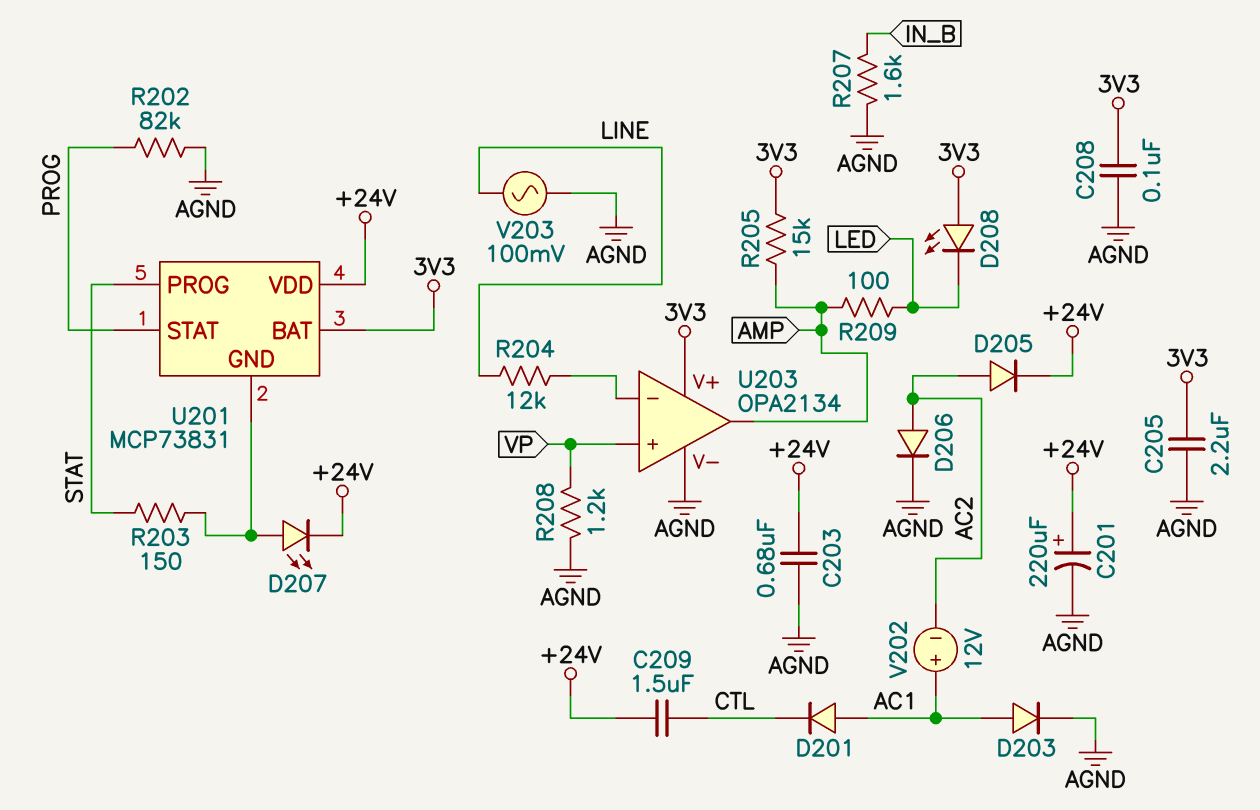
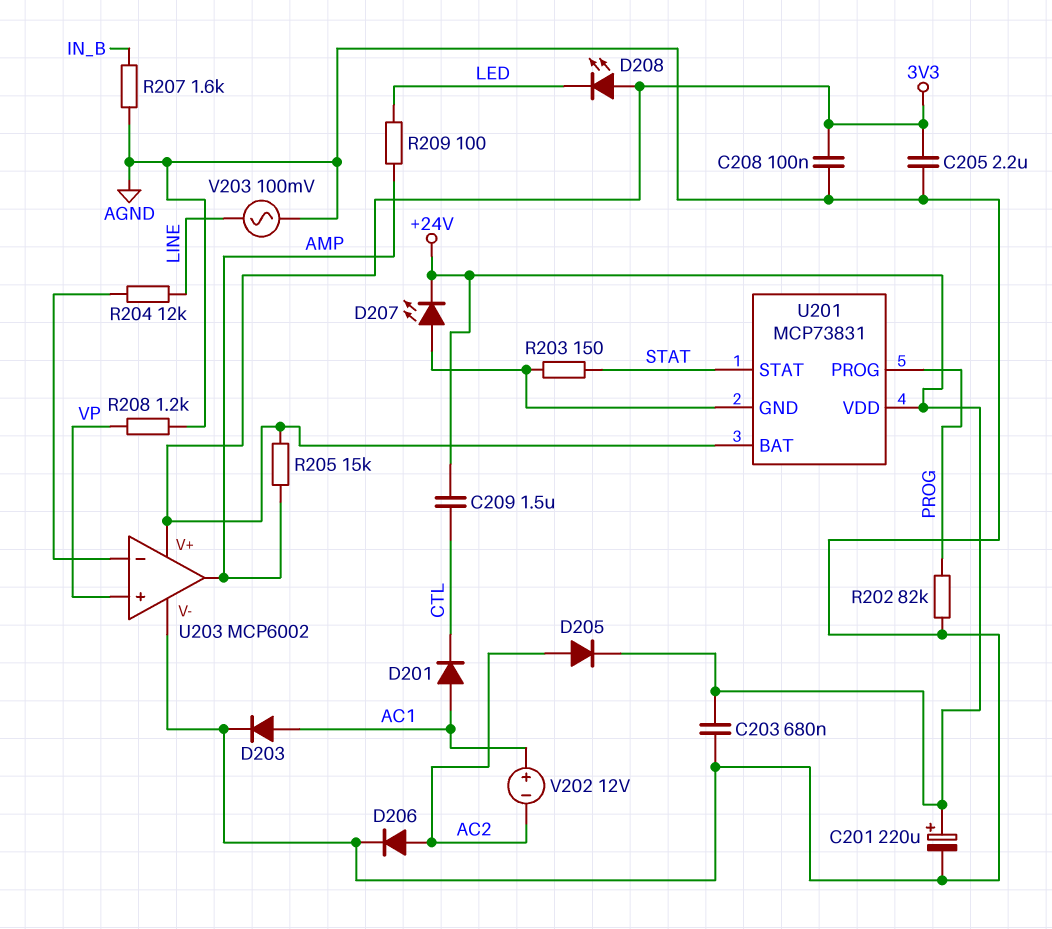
U201 pin PROG: STAT -> PROG
U201 pin STAT: PROG -> STAT
U203: OPA2134 -> MCP6002

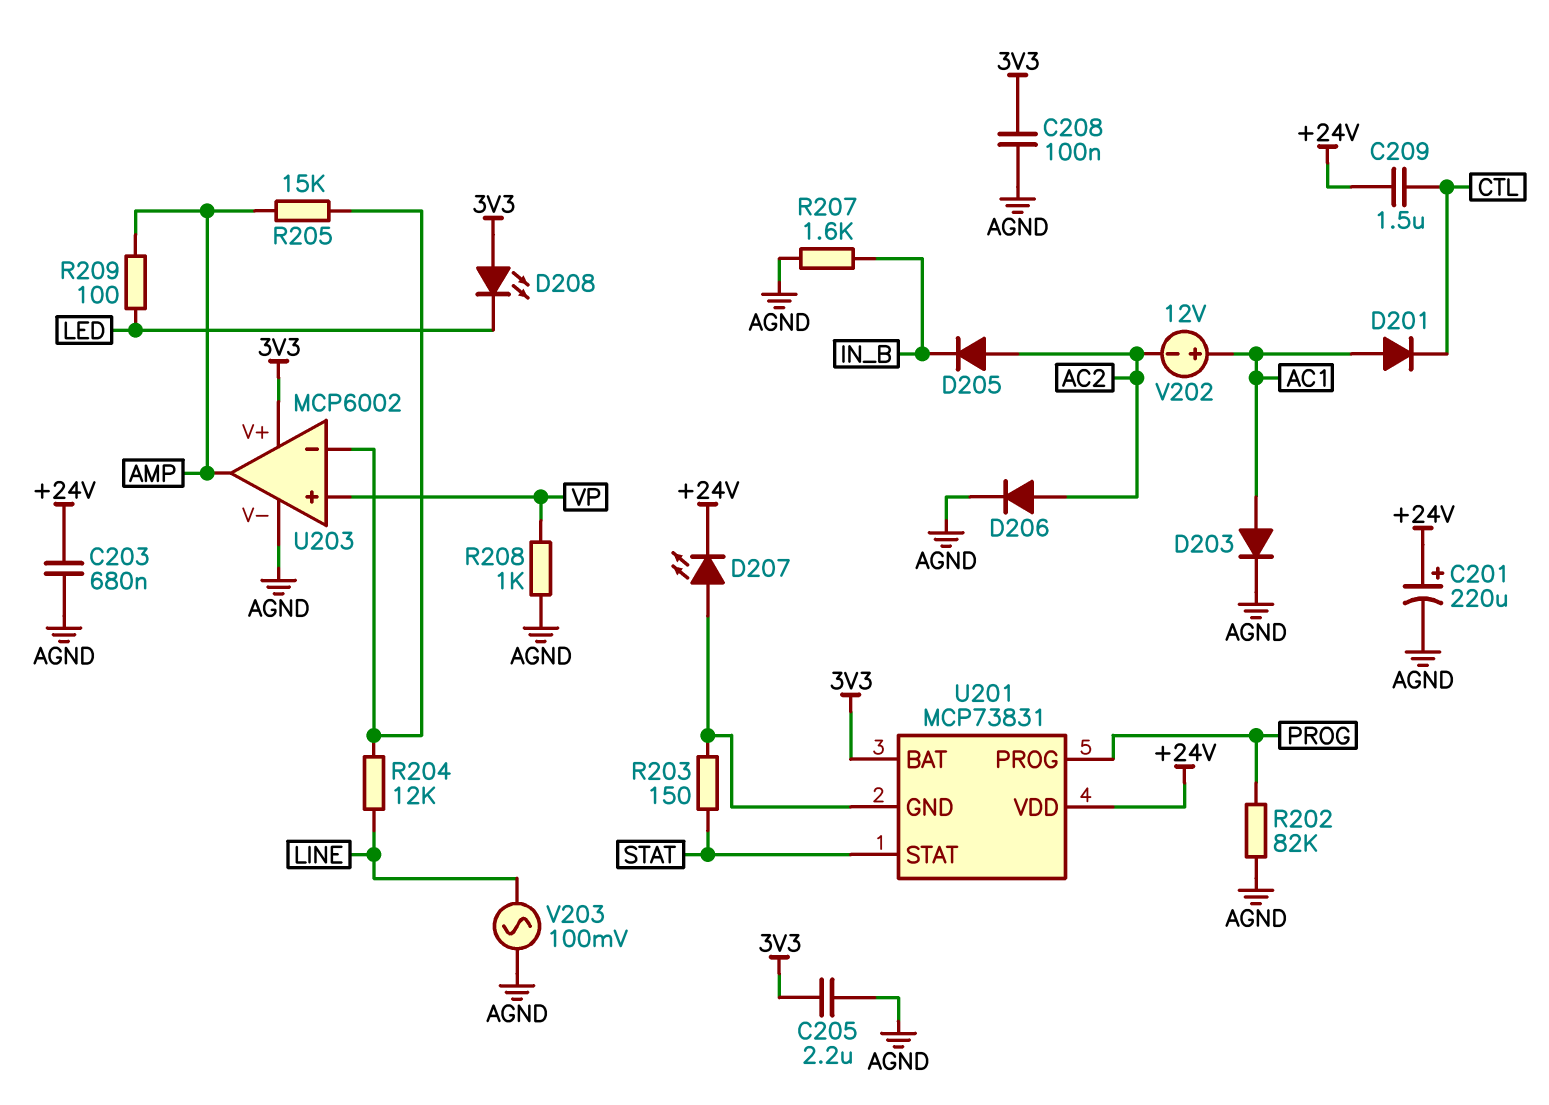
D205: diode (A AC2, K +24V) -> diode (A AC2, K IN_B)
R205: 15k (3V3, AMP) -> 15k (AMP, U203/in-)
R208: 1.2k (AGND, VP) -> 1k (AGND, VP)

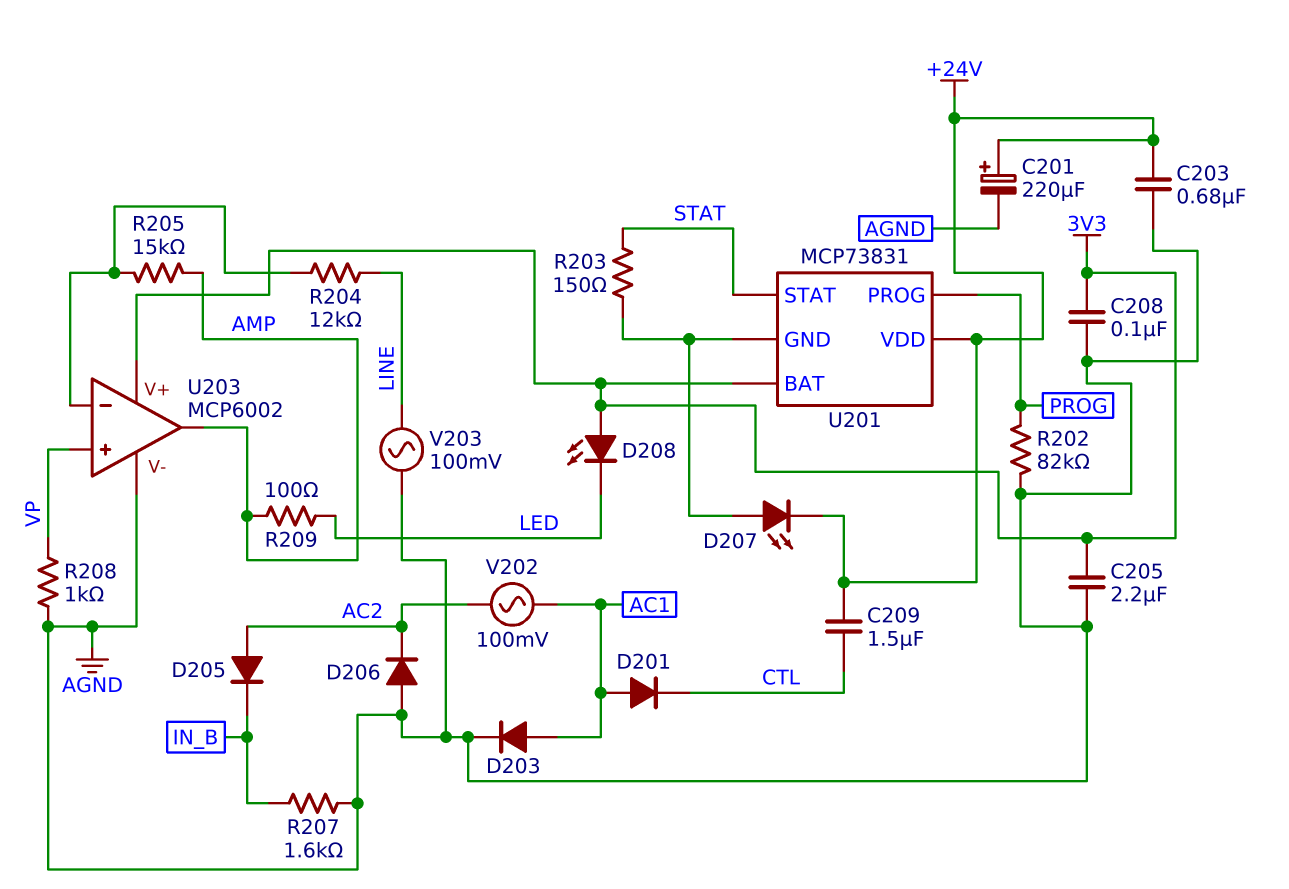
D206: diode (A AC2, K AGND) -> diode (A AGND, K AC2)
V202: 12V (plus AC1, minus AC2) -> AC 100mV (AC1, AC2)

